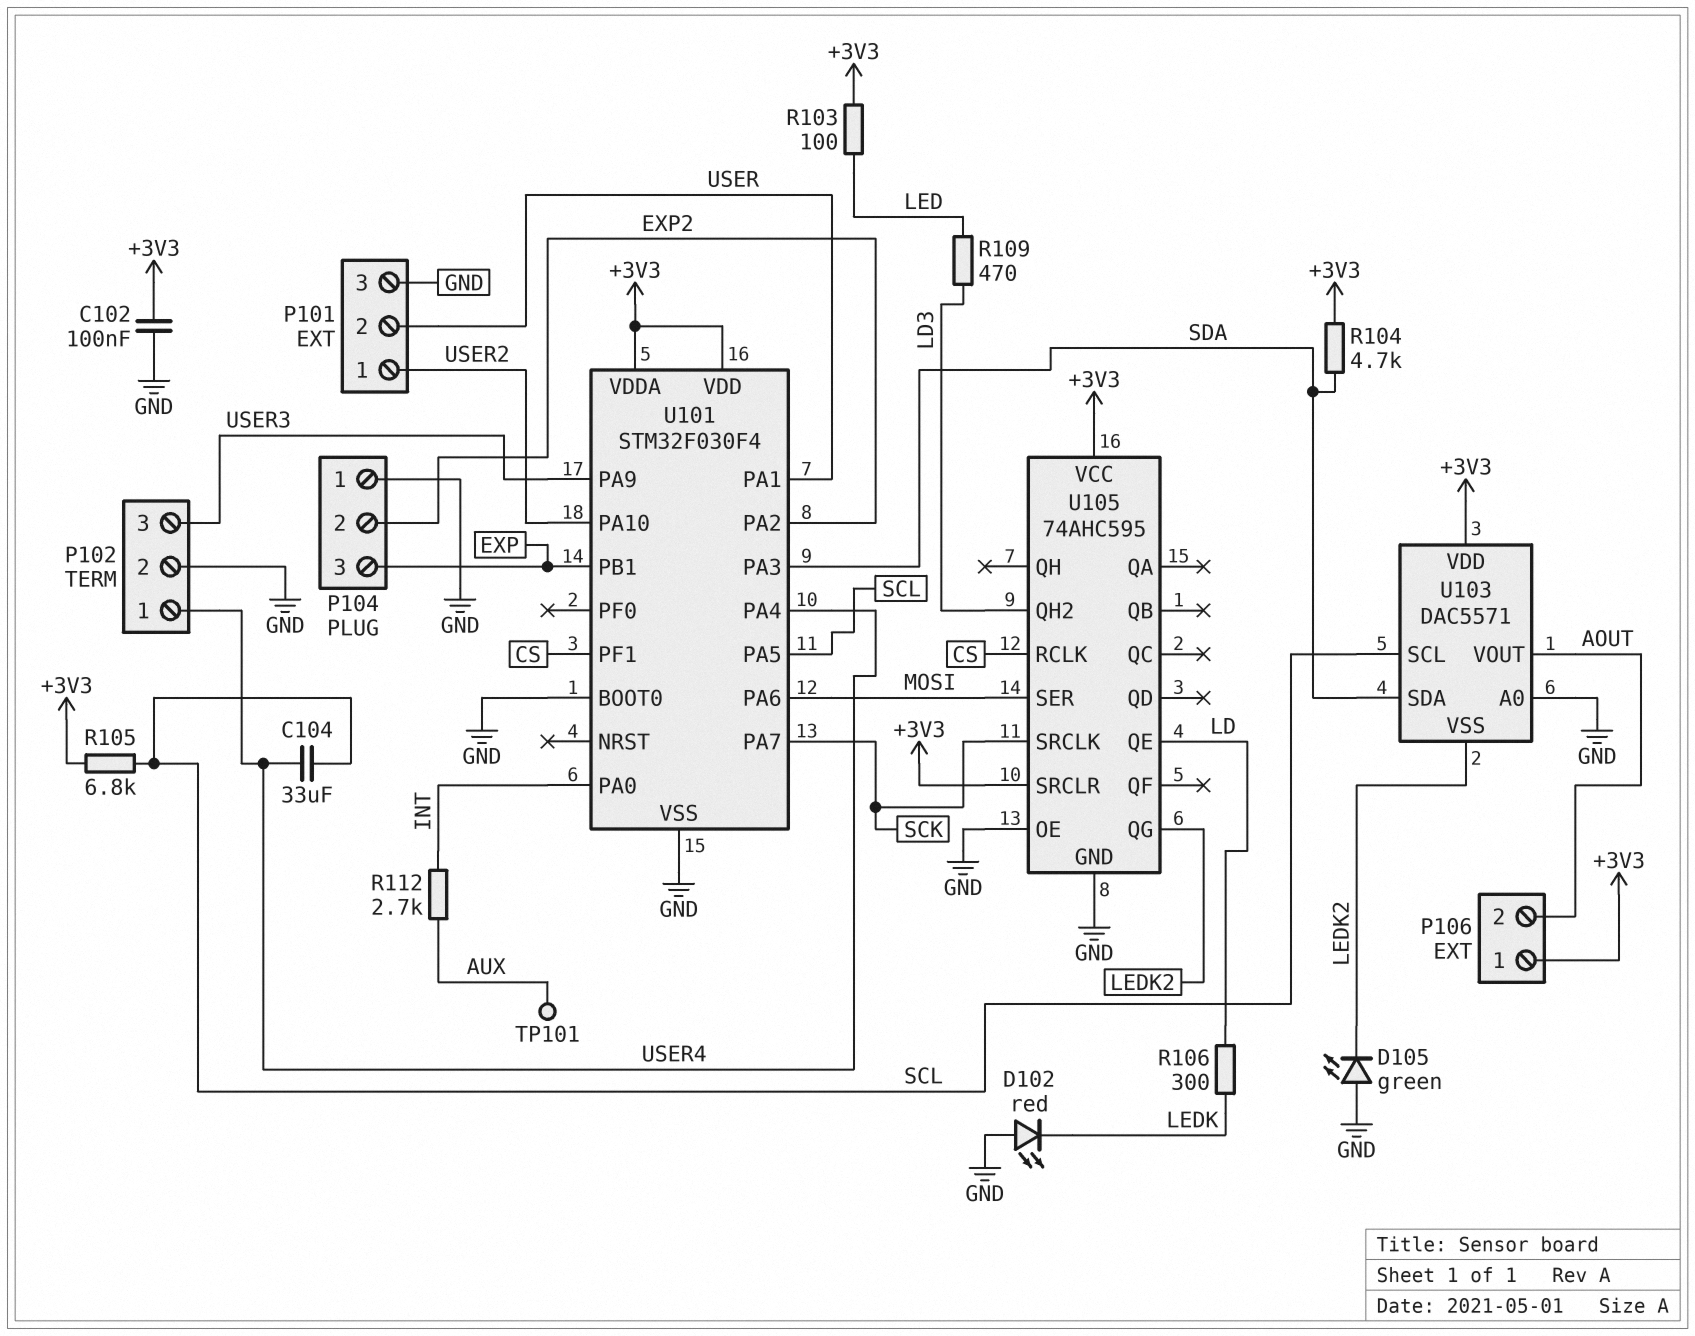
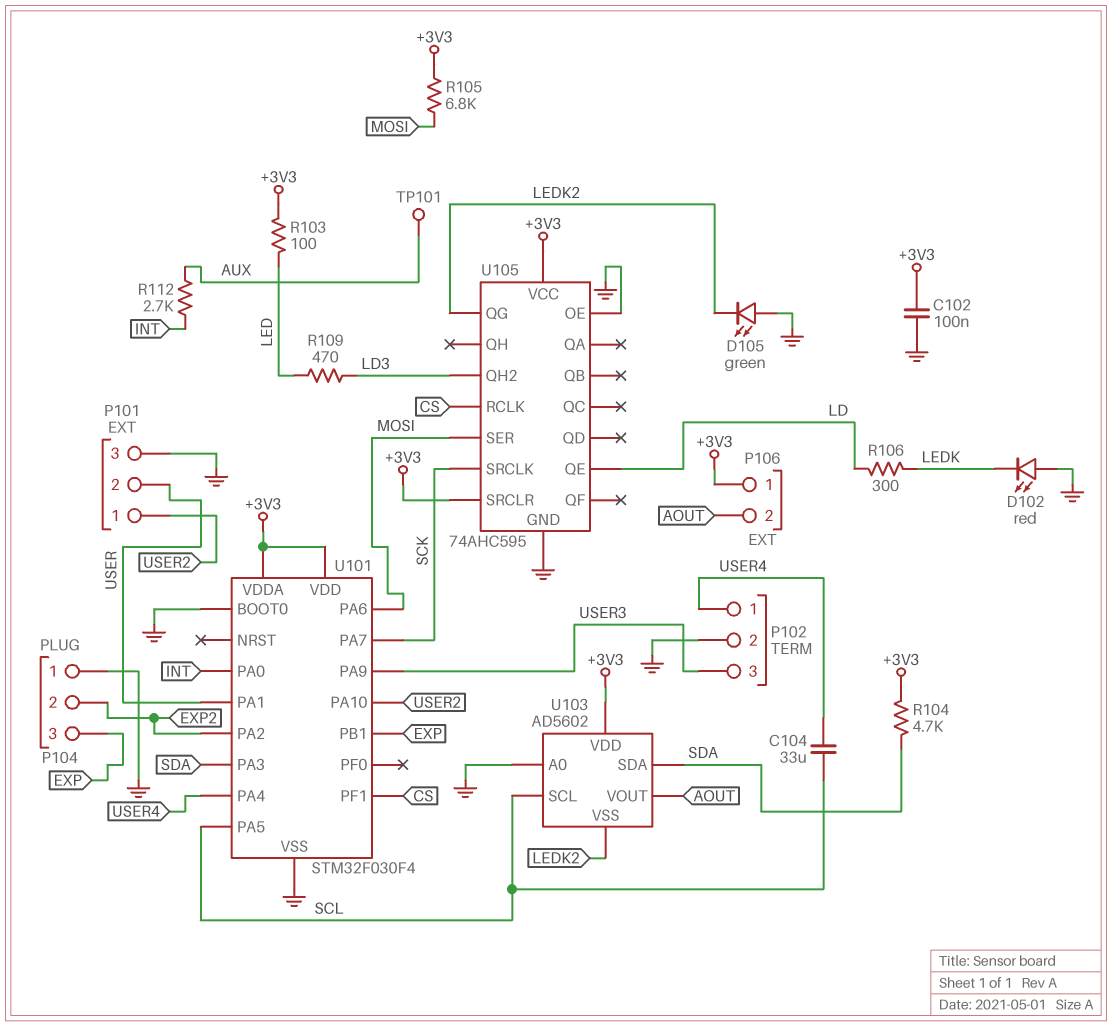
R105: 6.8k (+3V3, SCL) -> 6.8k (+3V3, MOSI)
U103: DAC5571 -> AD5602

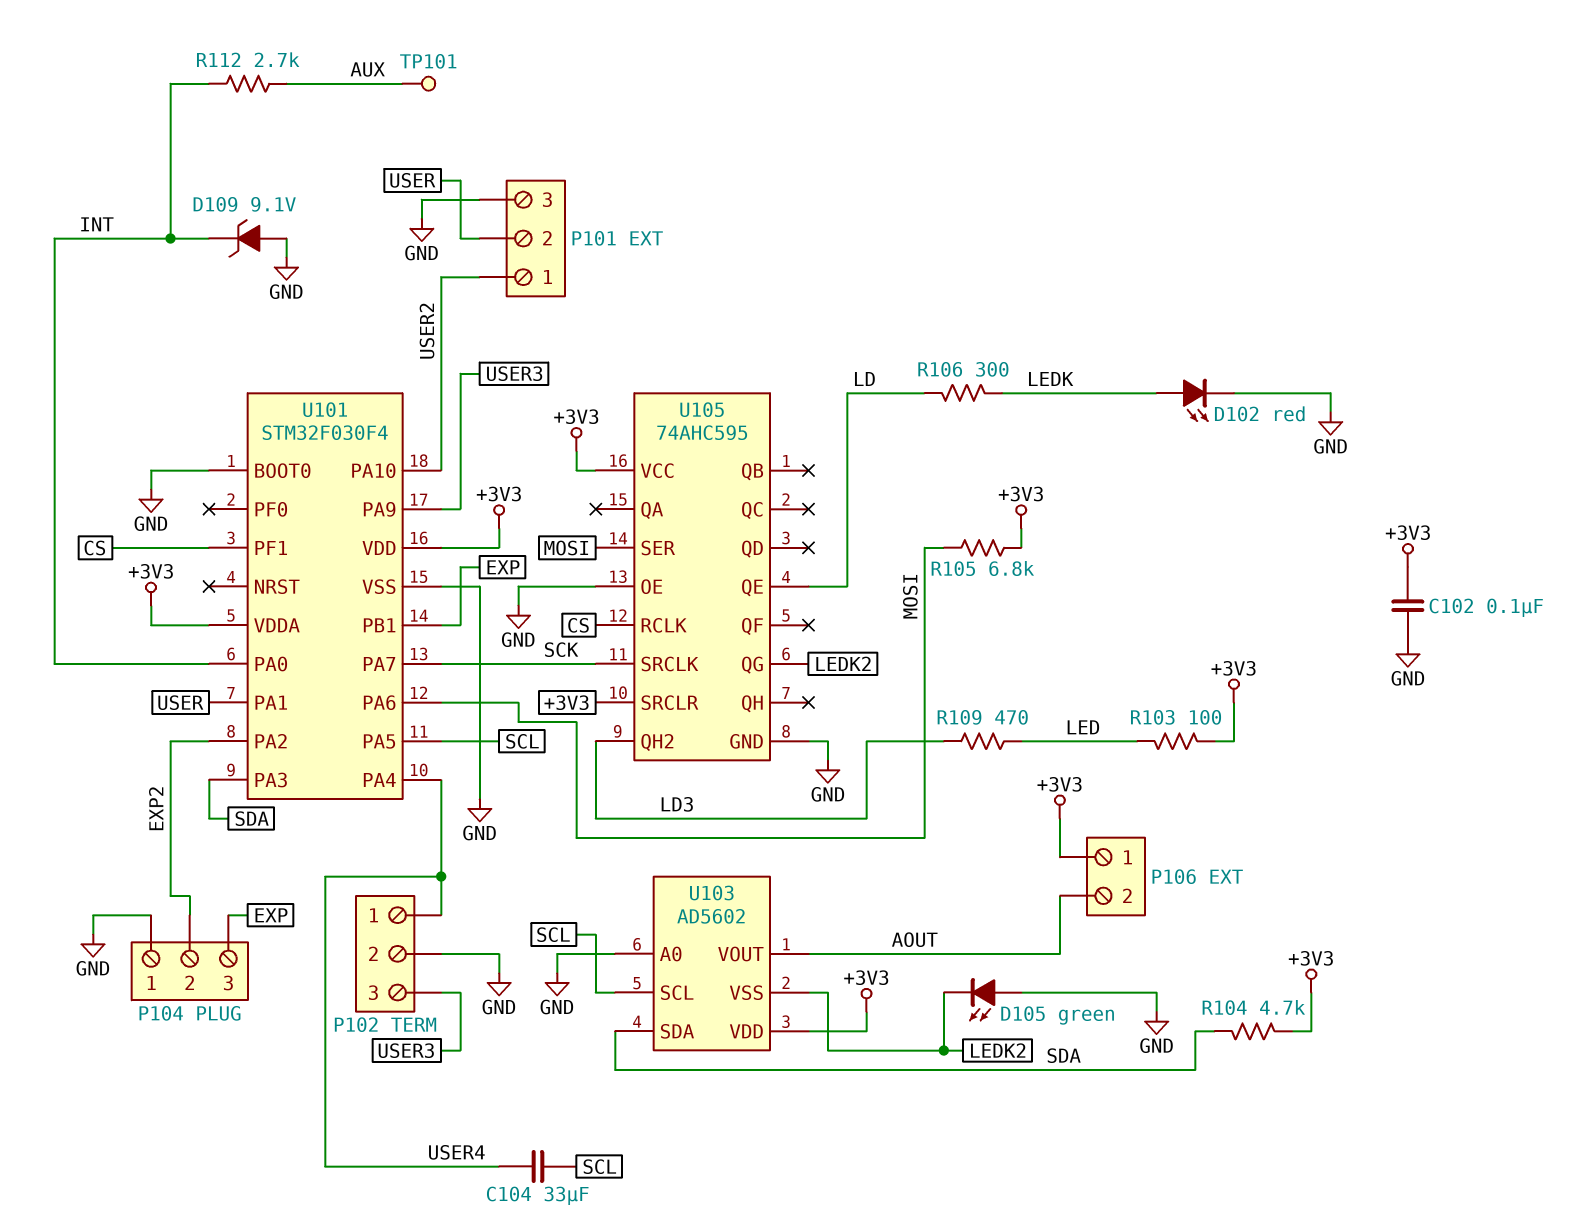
D102: LED red (A GND, K LEDK) -> LED red (A LEDK, K GND)
D109: none -> zener 9.1V (A GND, K INT)

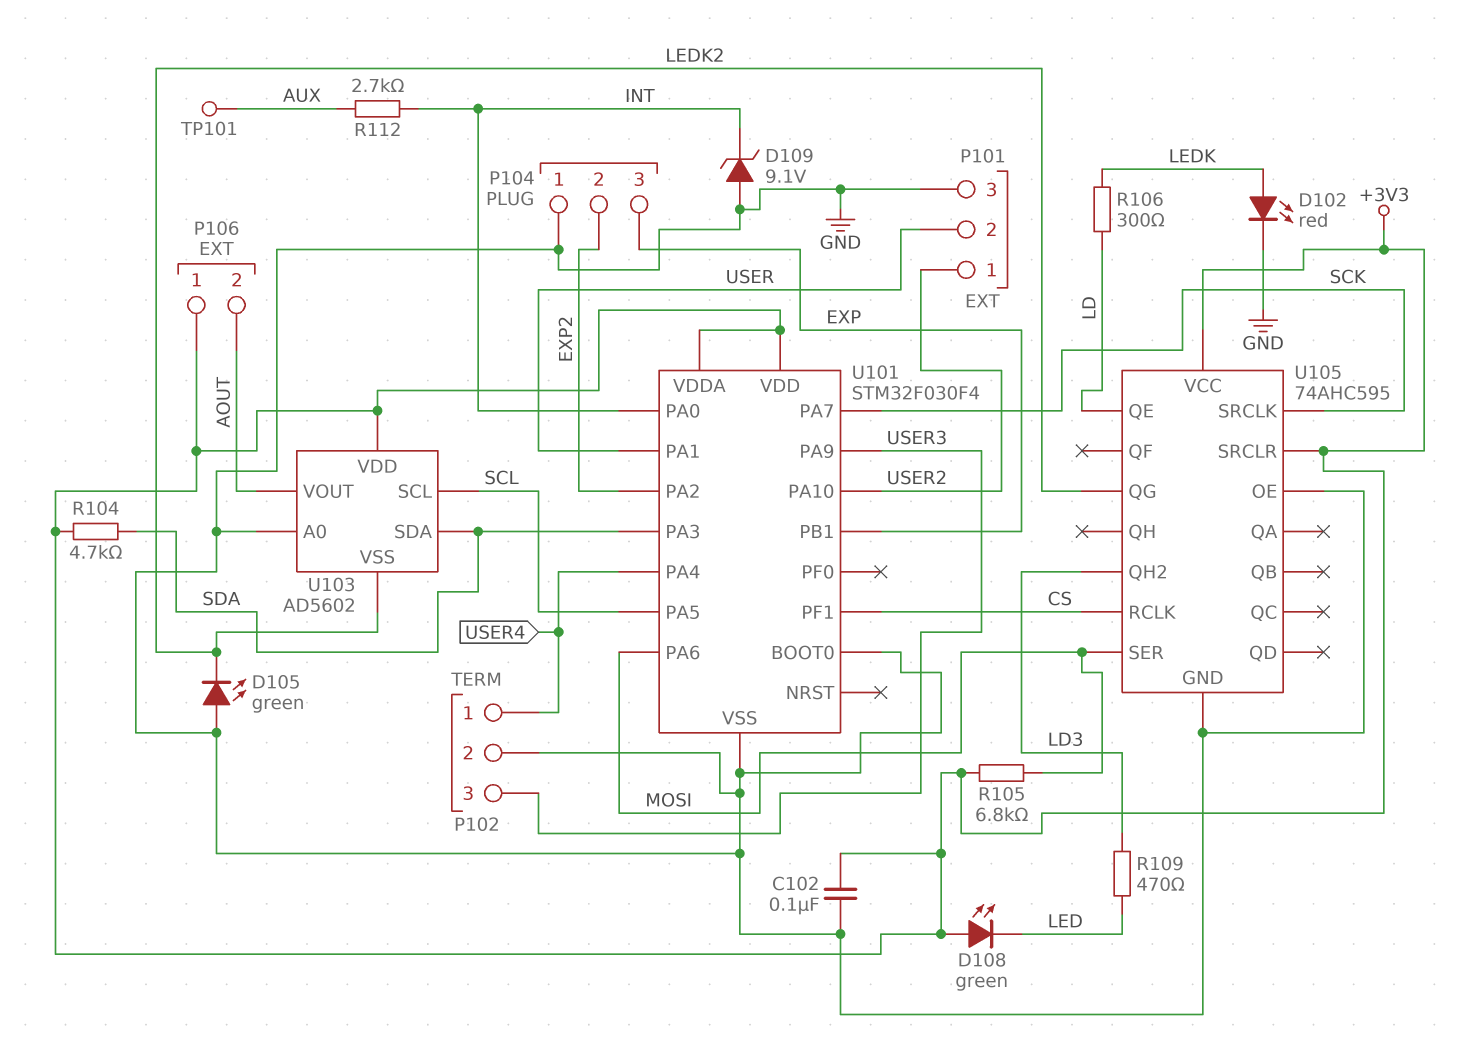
C104: 33uF (SCL, USER4) -> none
D108: none -> LED green (A +3V3, K LED)
R103: 100 (+3V3, LED) -> none

